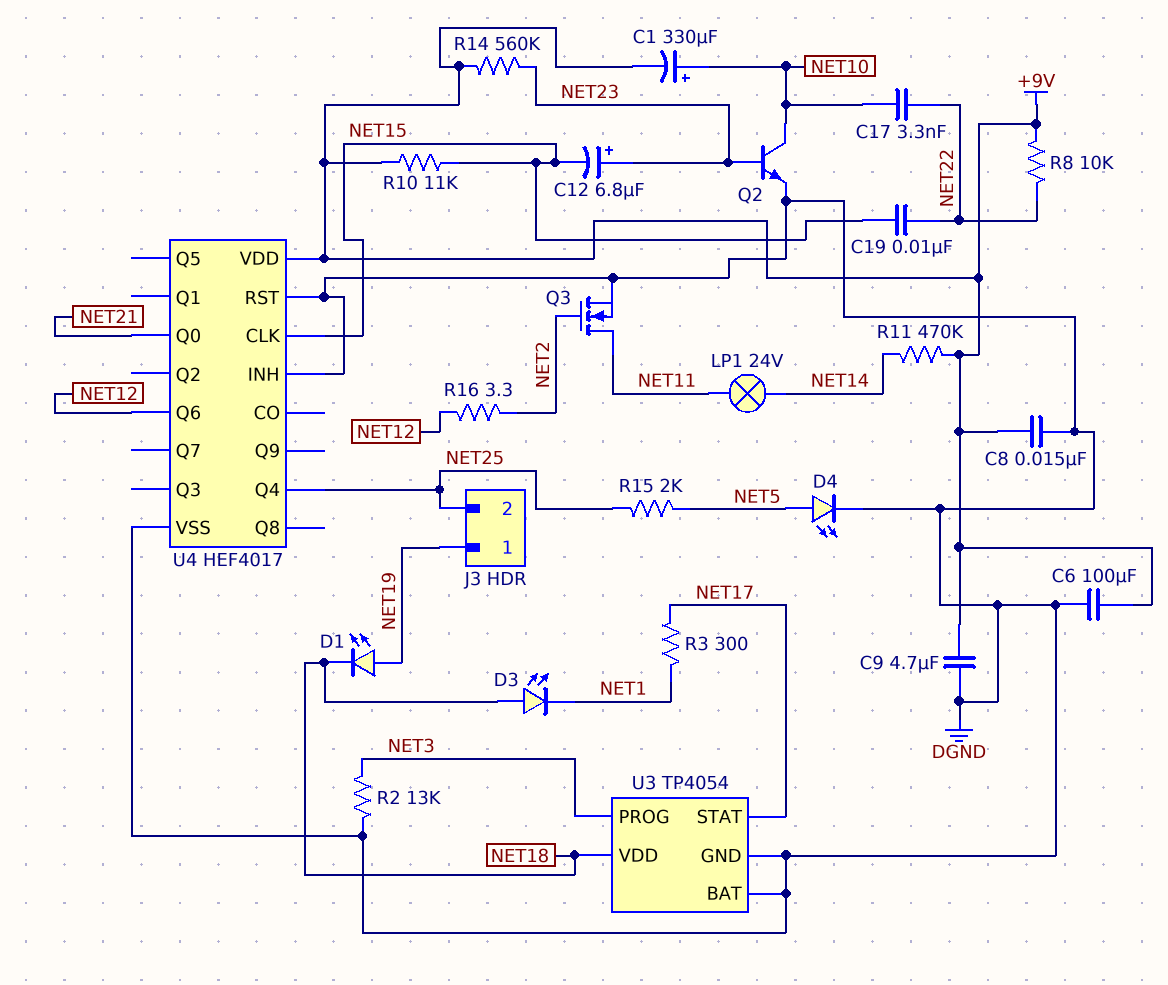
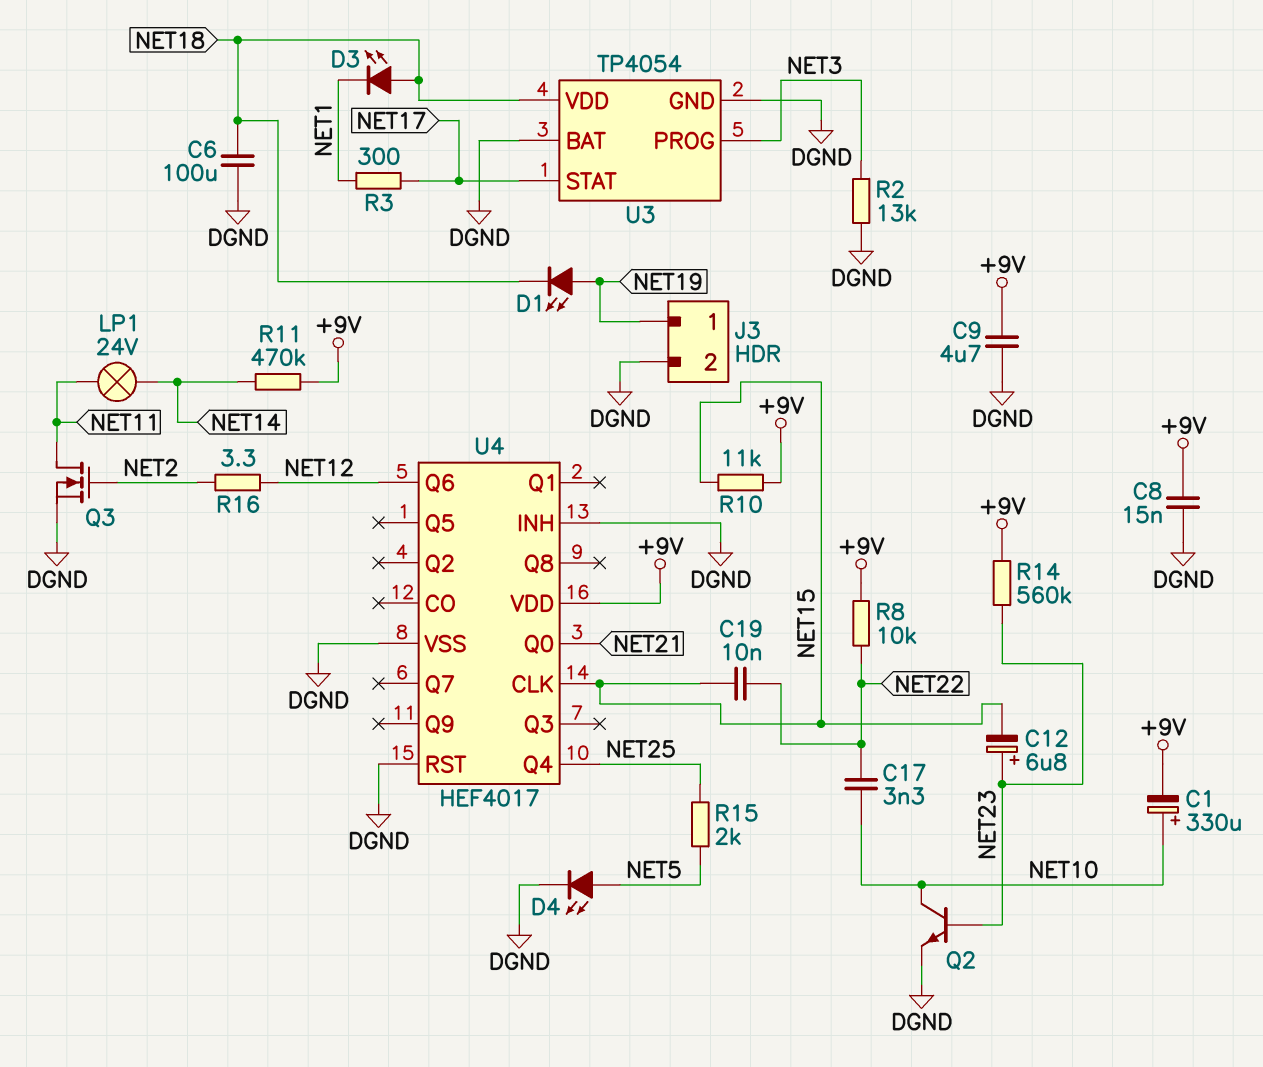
C6: 100uF (+9V, DGND) -> 100uF (DGND, NET18)
J3 pin 2: NET25 -> DGND

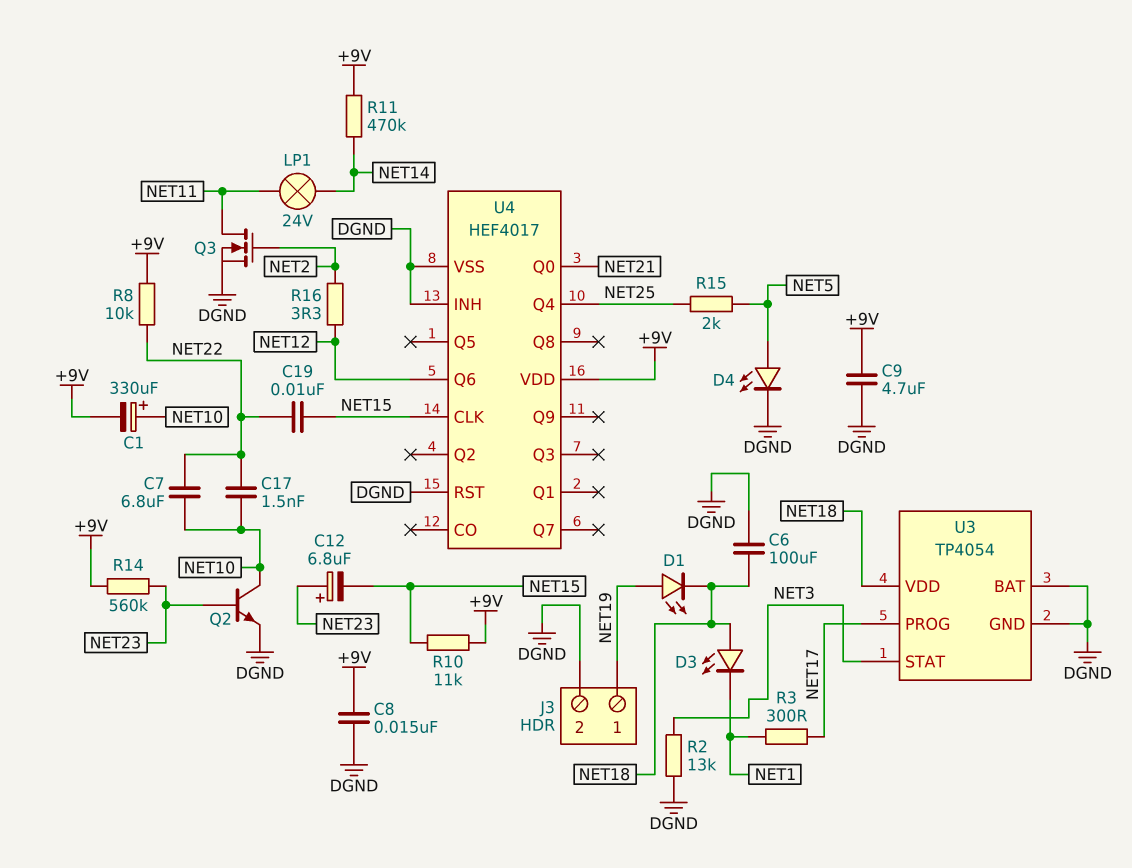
C7: none -> 6.8uF (NET10, NET22)
C17: 3.3nF (NET10, NET22) -> 1.5nF (NET10, NET22)
U3 pin PROG: NET3 -> NET17
U3 pin STAT: NET17 -> NET3

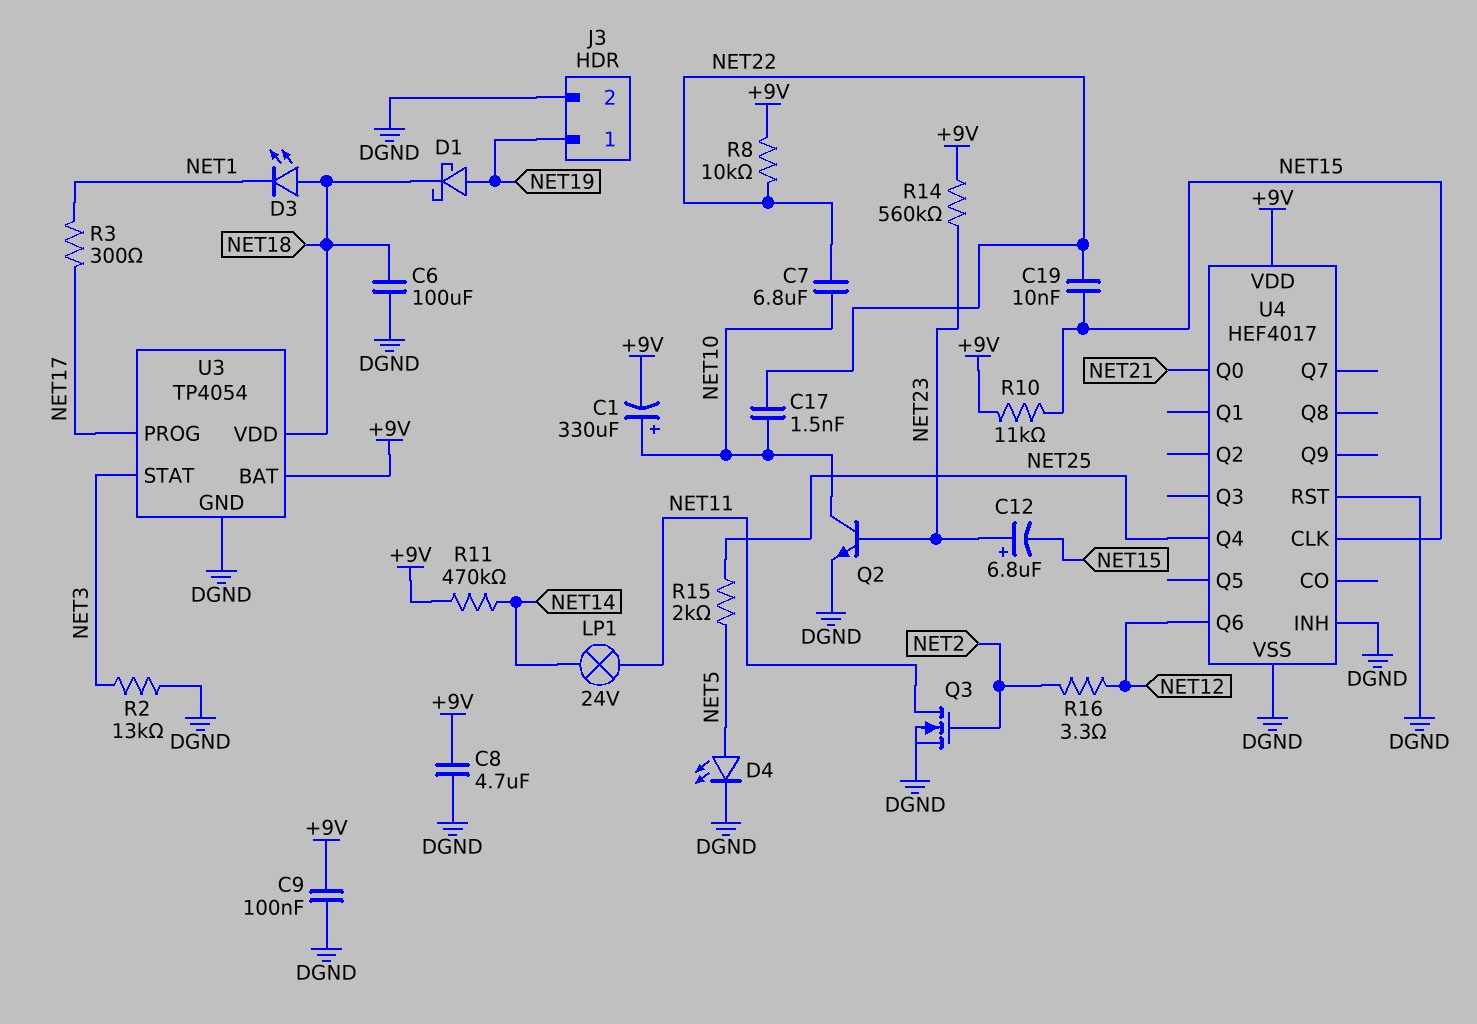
C8: 15nF (+9V, DGND) -> 4.7uF (+9V, DGND)
C9: 4.7uF (+9V, DGND) -> 100nF (+9V, DGND)
D1: LED (A NET19, K NET18) -> schottky (A NET19, K NET18)
U3 pin BAT: DGND -> +9V

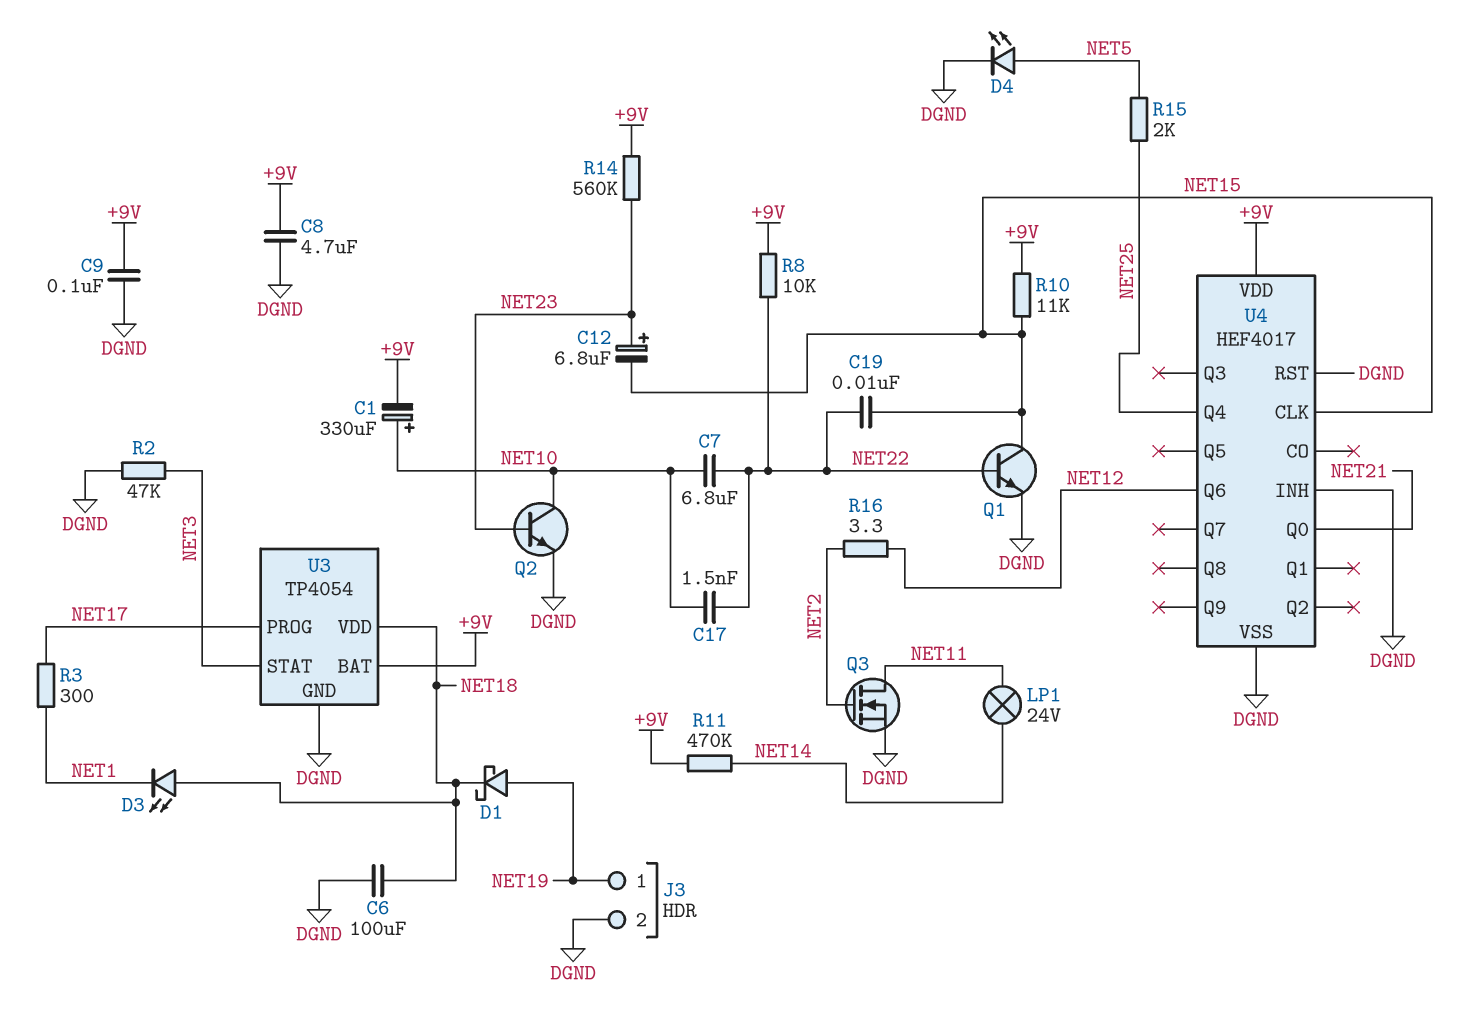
Q1: none -> NPN (B NET22, C NET15, E DGND)
R2: 13k (DGND, NET3) -> 47k (DGND, NET3)

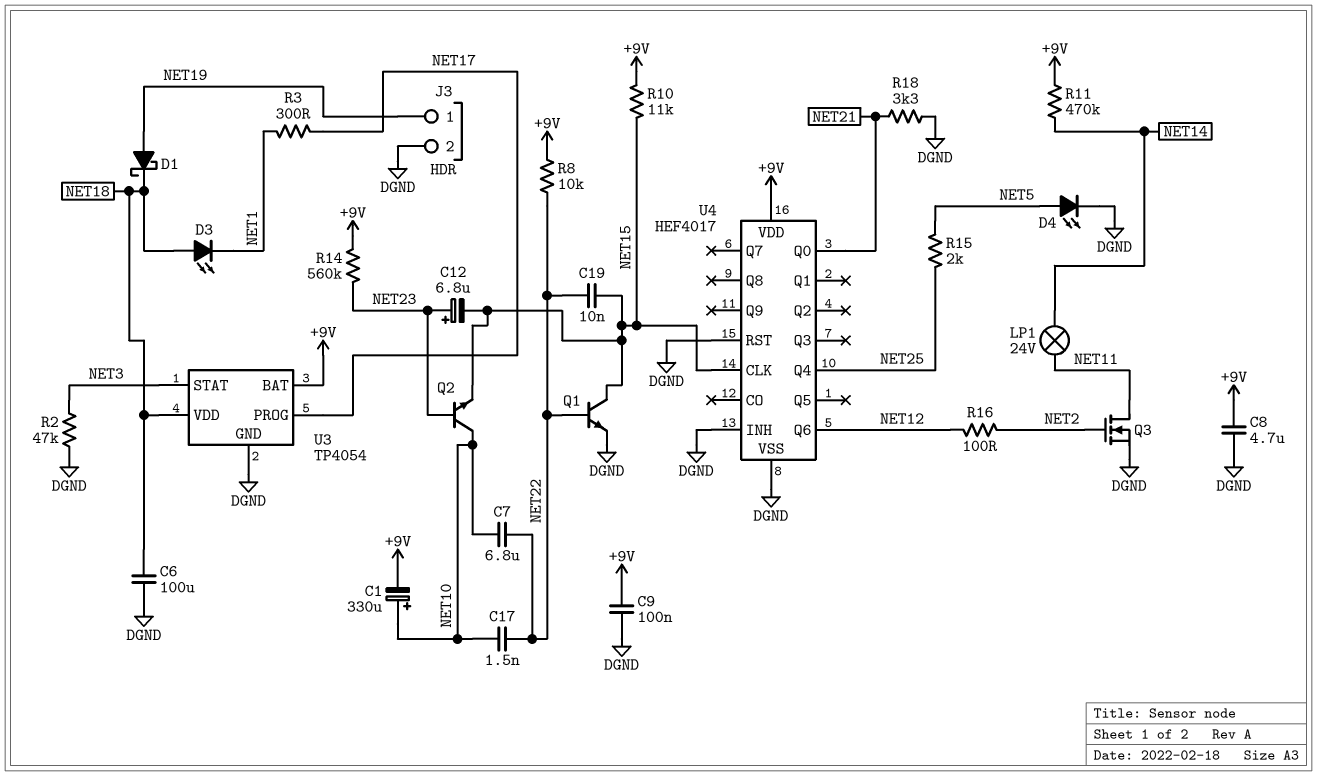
Q2: NPN (B NET23, C NET10, E DGND) -> NPN (B NET23, C NET10, E NET15)
R16: 3.3 (NET2, NET12) -> 100 (NET2, NET12)
R18: none -> 3.3k (DGND, NET21)

